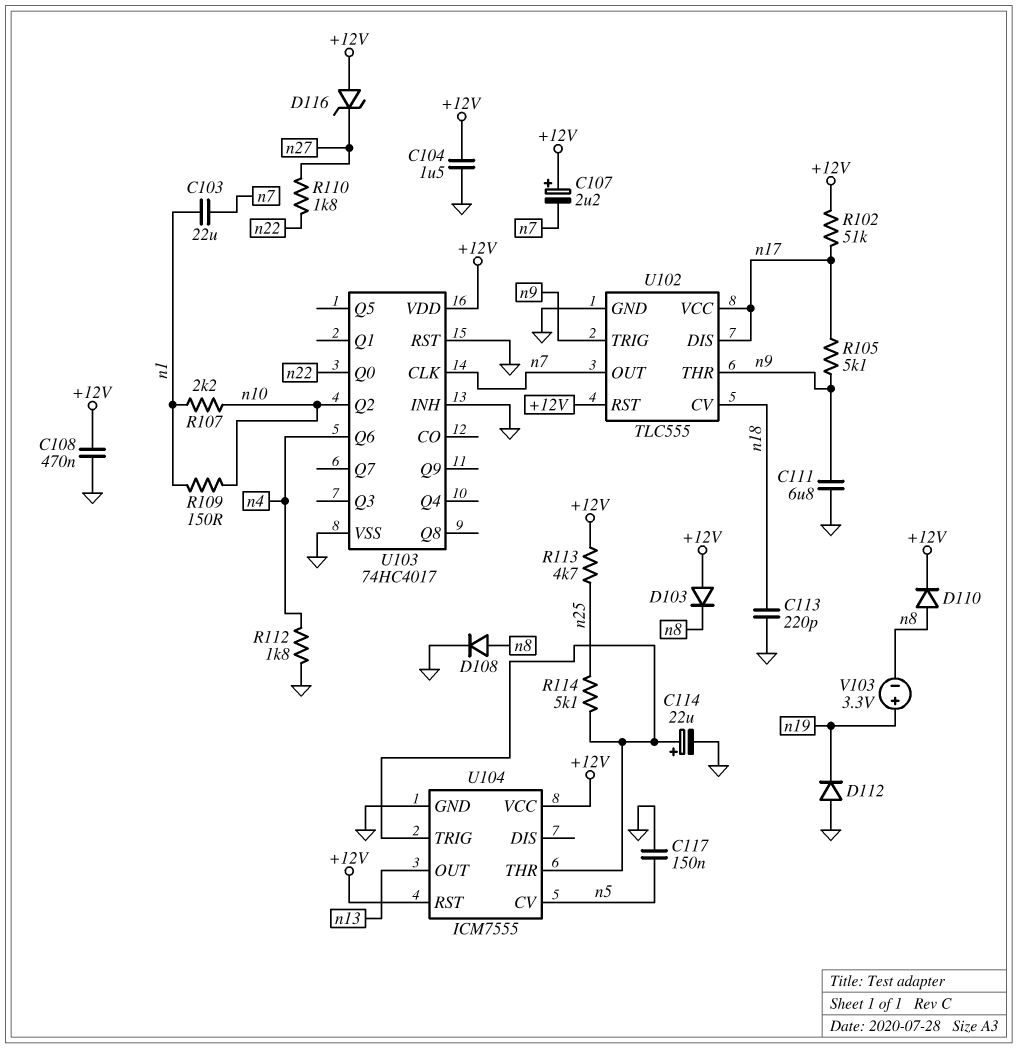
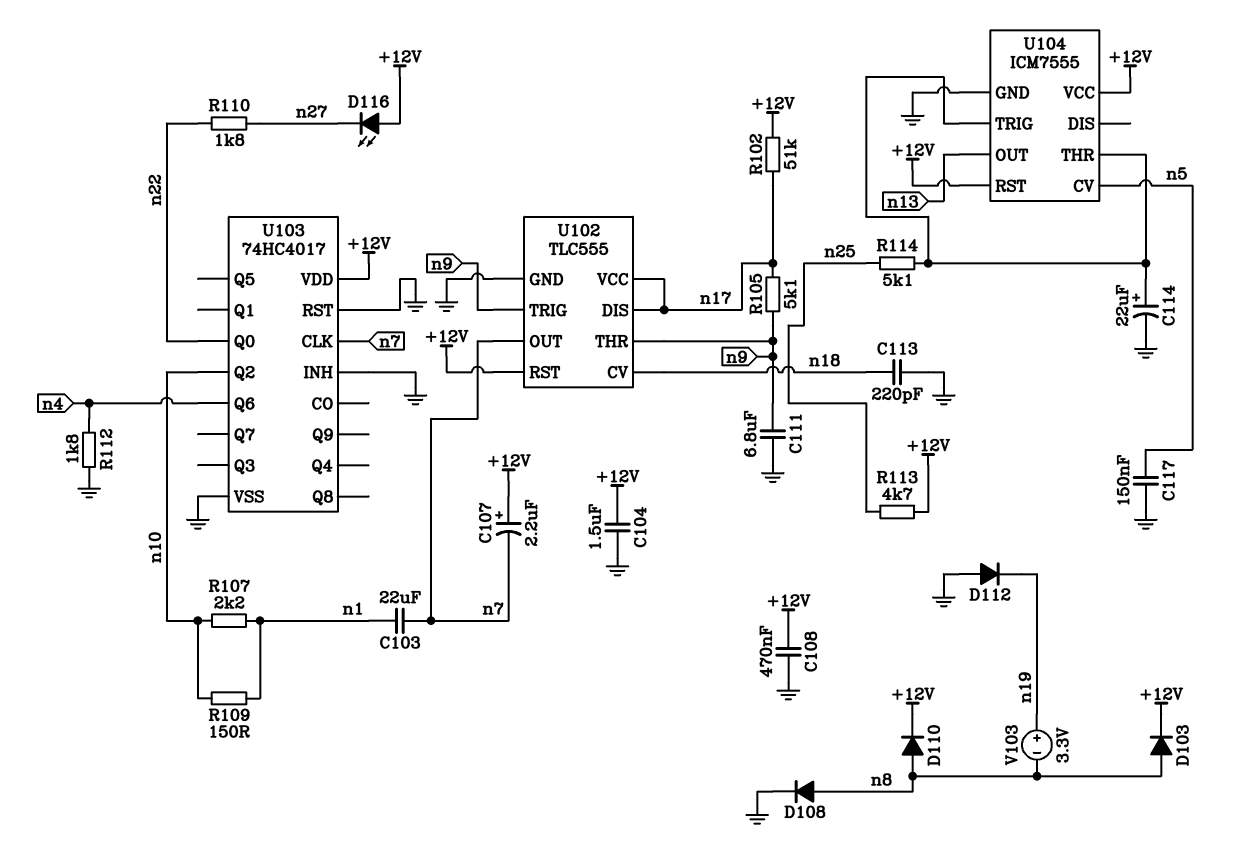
D103: diode (A +12V, K n8) -> diode (A n8, K +12V)
D116: zener (A +12V, K n27) -> LED (A +12V, K n27)

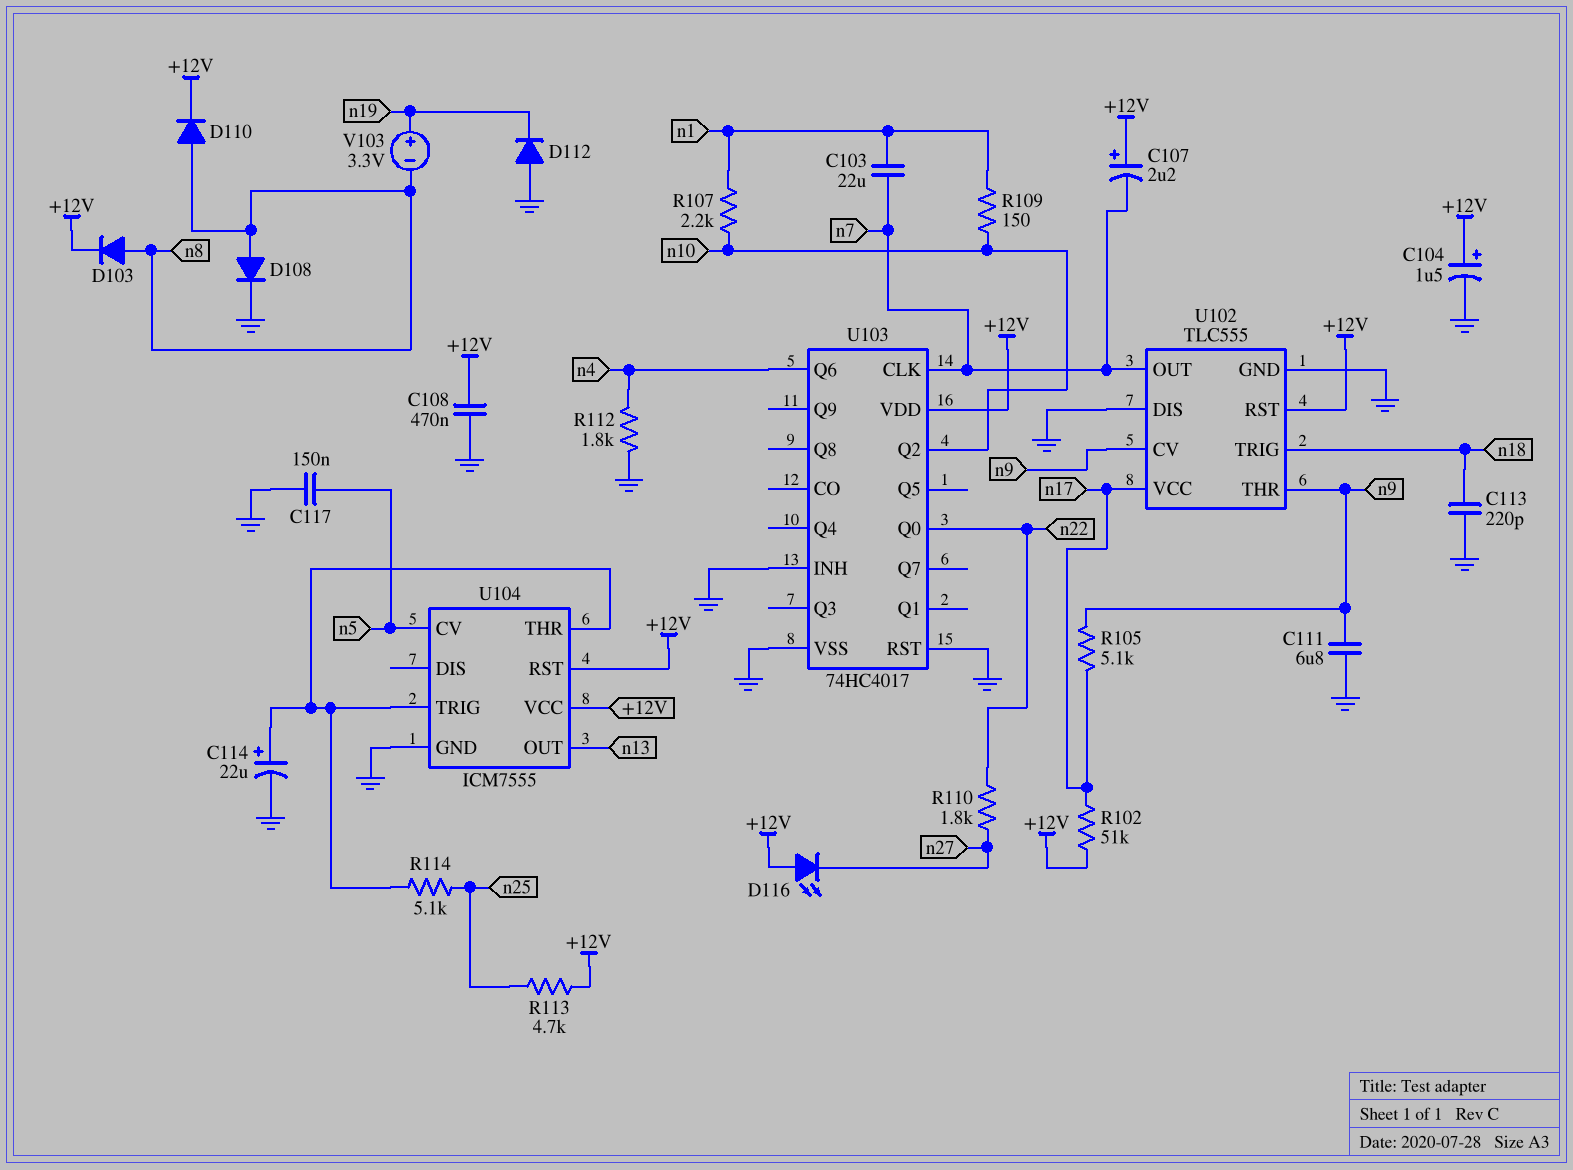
C104: 1.5uF (+12V, GND) -> 1.5uF (plus +12V, minus GND)
U102 pin CV: n18 -> n9
U102 pin DIS: n17 -> GND
U102 pin TRIG: n9 -> n18

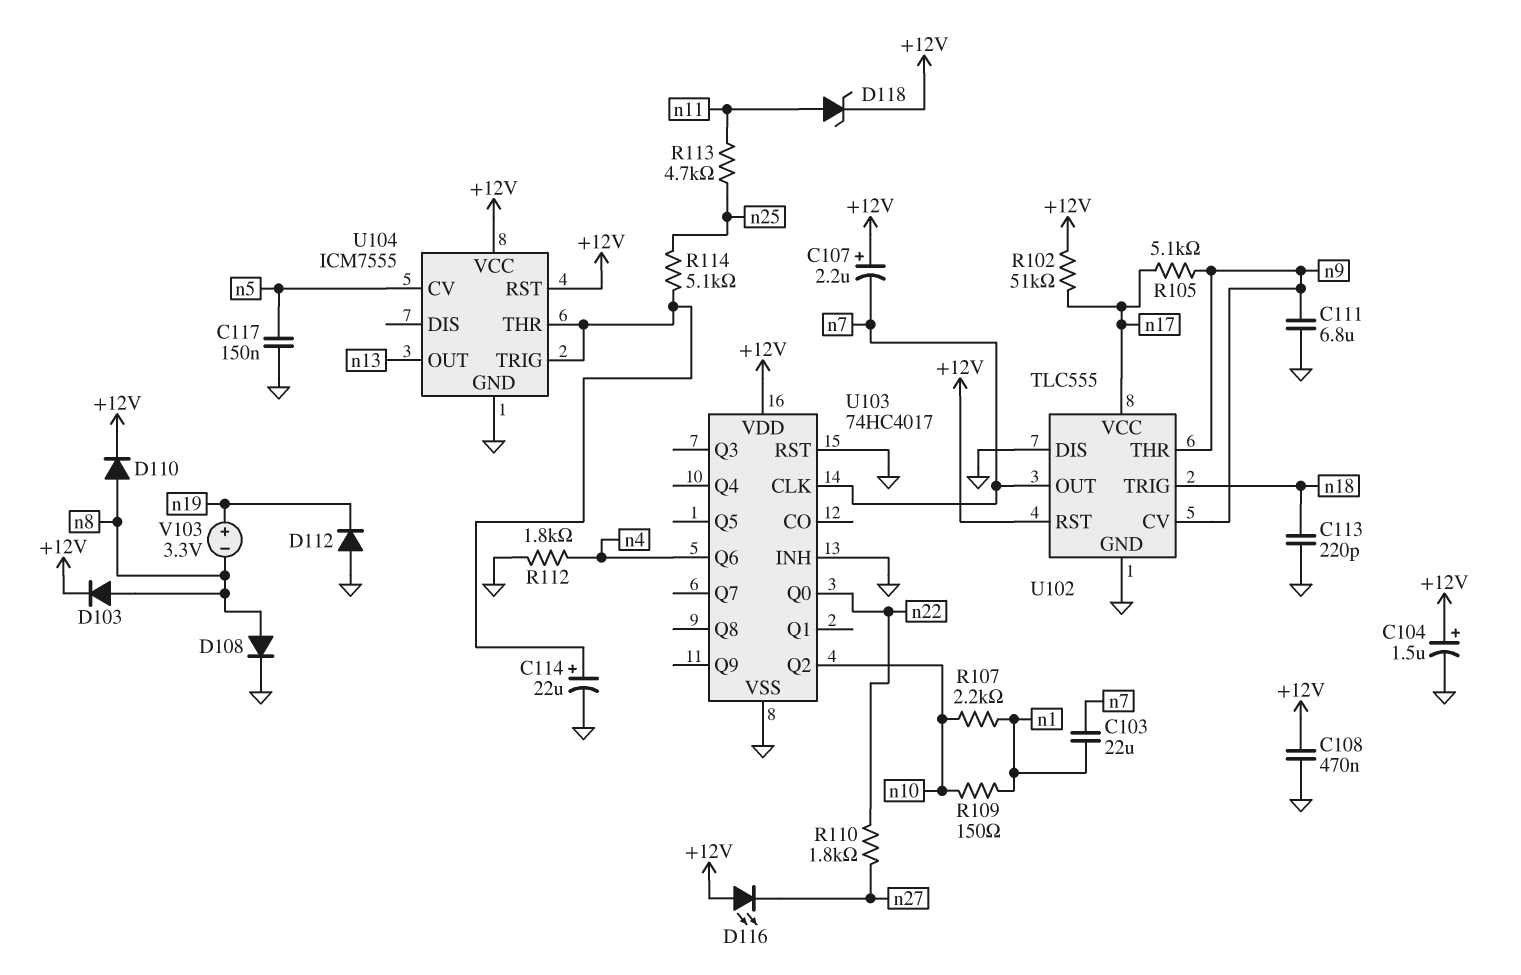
D118: none -> zener (A n11, K +12V)
R113: 4.7k (+12V, n25) -> 4.7k (n11, n25)

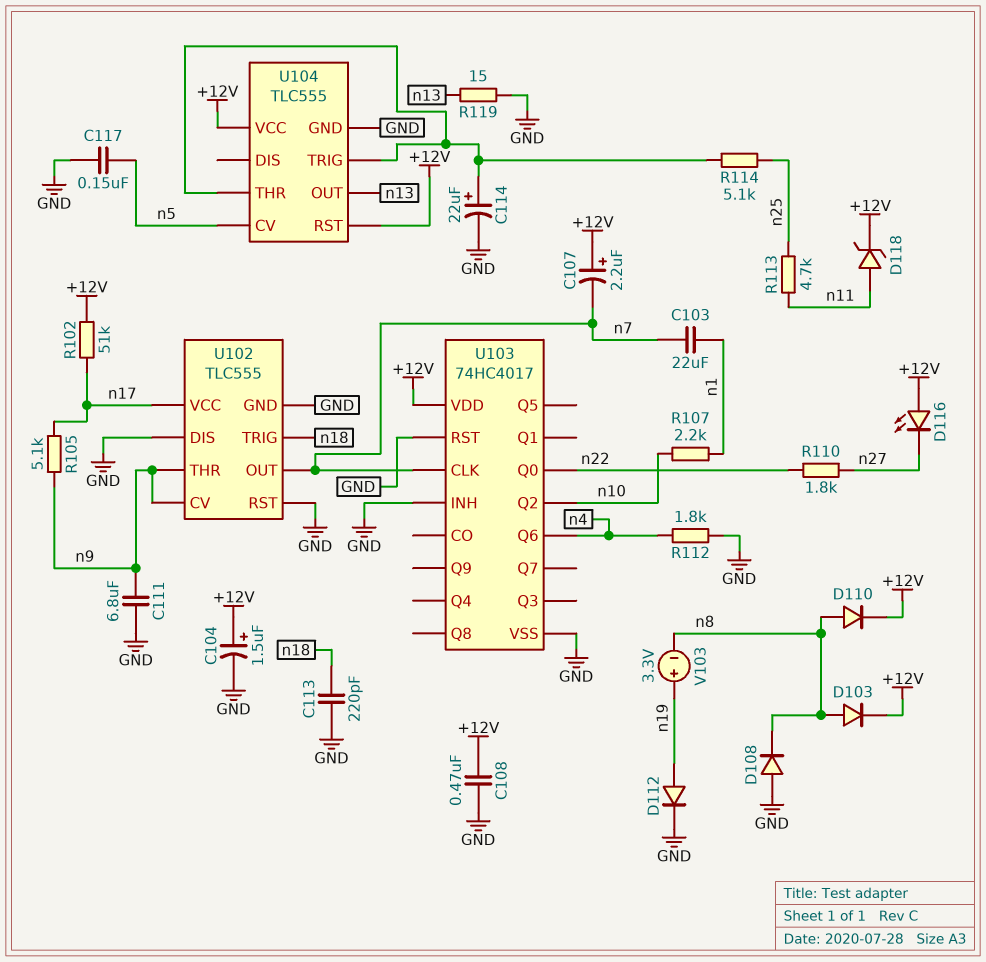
D108: diode (A n8, K GND) -> diode (A GND, K n8)
D112: diode (A GND, K n19) -> diode (A n19, K GND)
R109: 150 (n1, n10) -> none
R119: none -> 15 (GND, n13)
U102 pin RST: +12V -> GND
U104: ICM7555 -> TLC555

